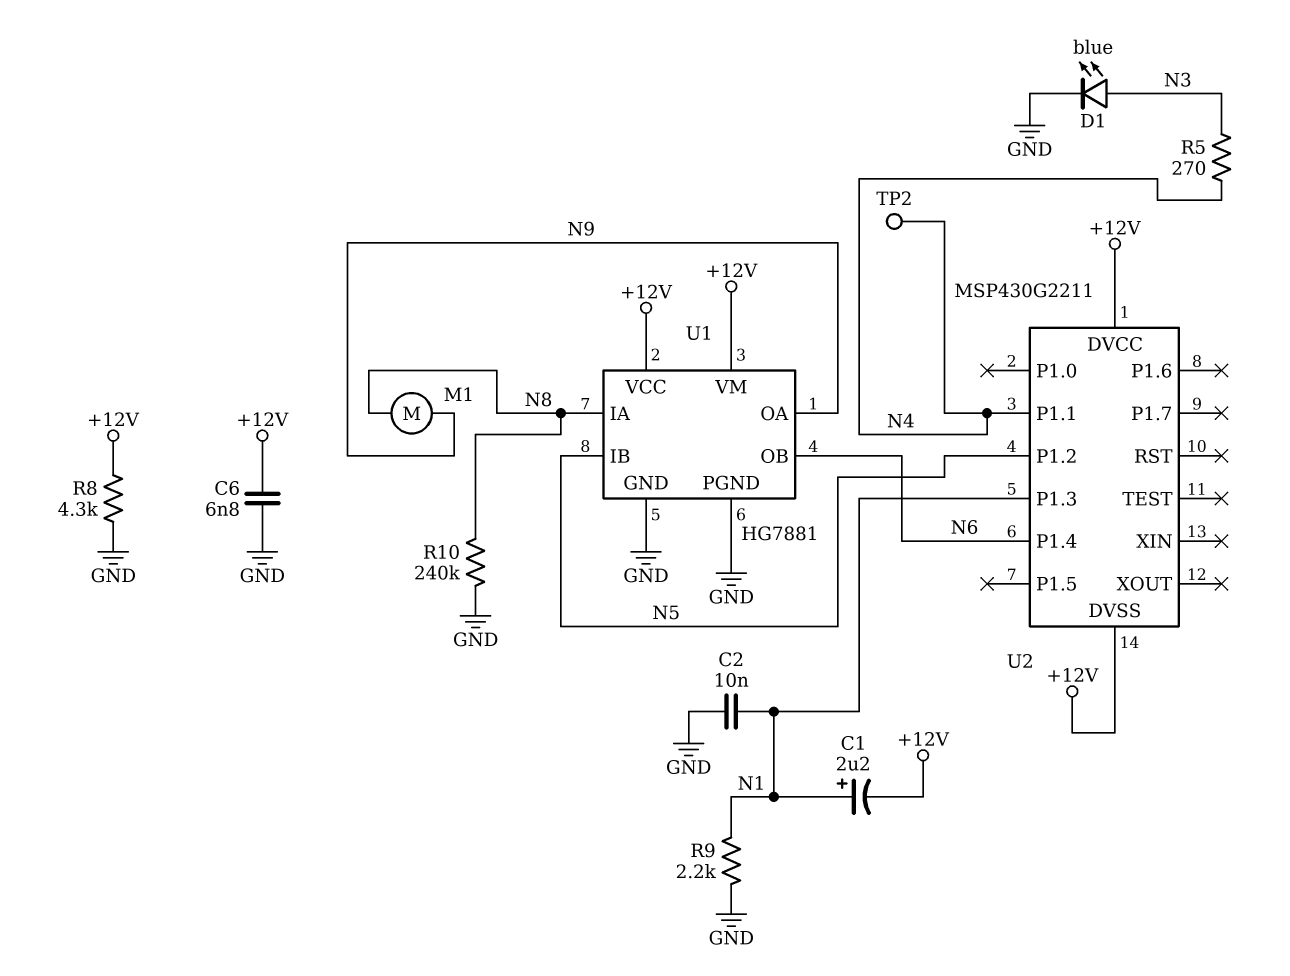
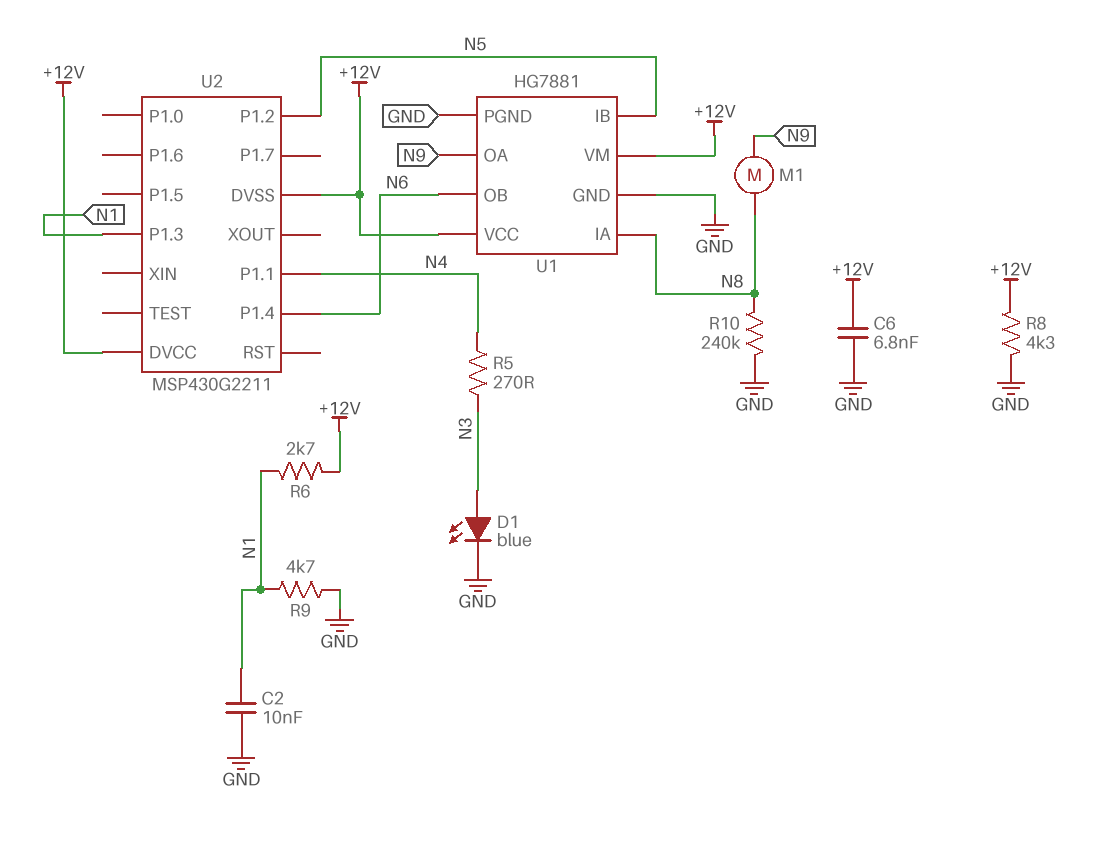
C1: 2.2uF (plus N1, minus +12V) -> none
R6: none -> 2.7k (+12V, N1)
R9: 2.2k (GND, N1) -> 4.7k (GND, N1)
TP2: test point (N4) -> none

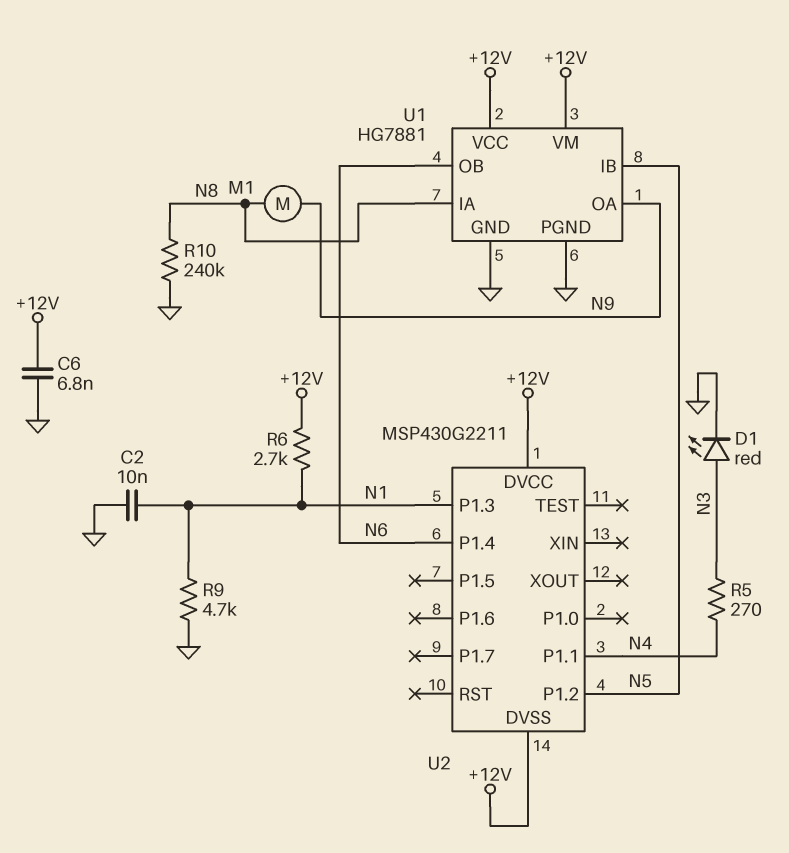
D1: LED blue (A N3, K GND) -> LED red (A N3, K GND)
R8: 4.3k (+12V, GND) -> none

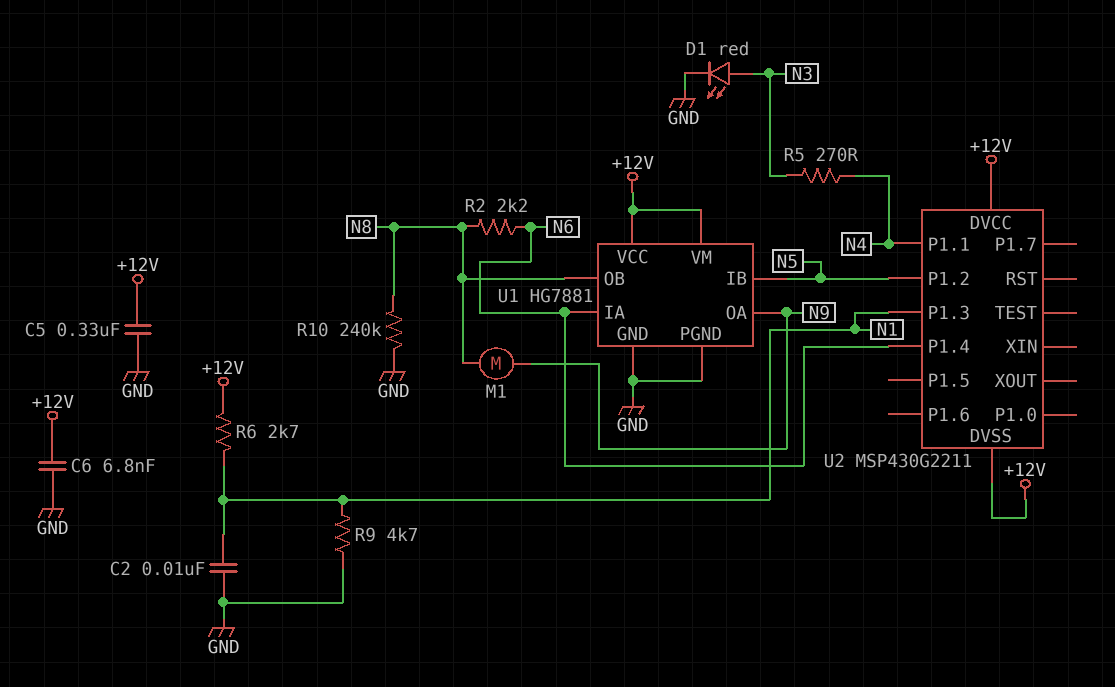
C5: none -> 330nF (+12V, GND)
R2: none -> 2.2k (N6, N8)
U1 pin IA: N8 -> N6
U1 pin OB: N6 -> N8

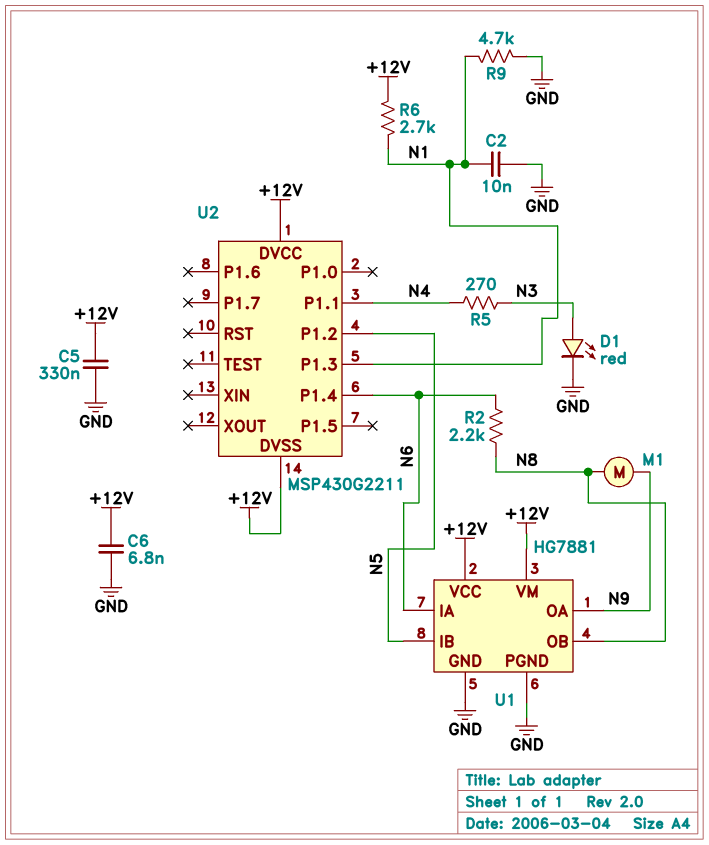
R10: 240k (GND, N8) -> none

